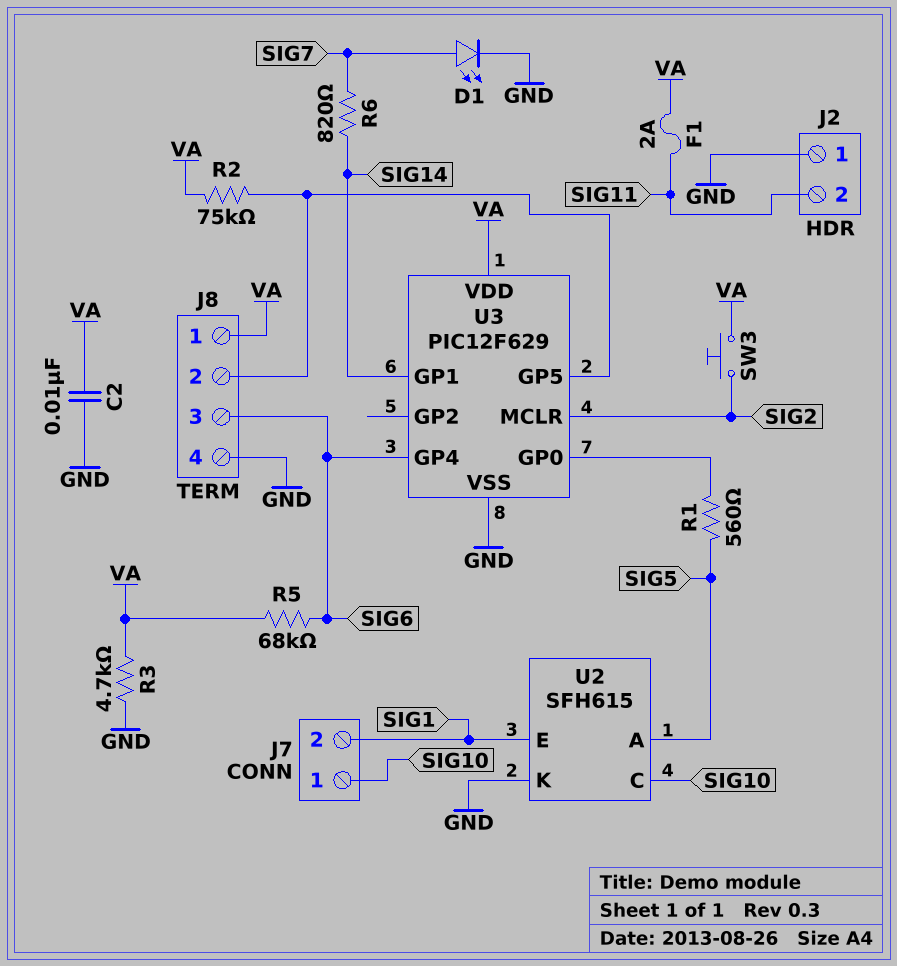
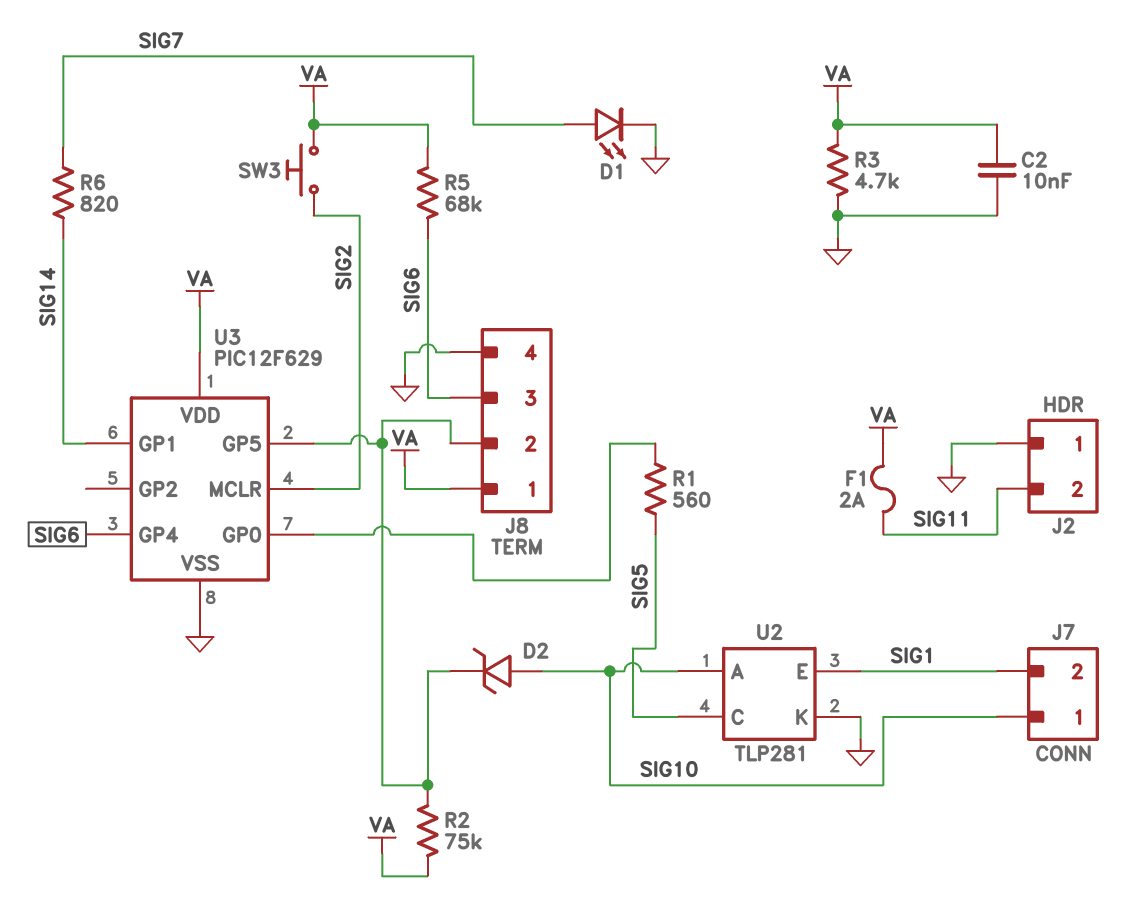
D2: none -> zener (A SIG10, K J8/2)
U2: SFH615 -> TLP281
U2 pin A: SIG5 -> SIG10
U2 pin C: SIG10 -> SIG5

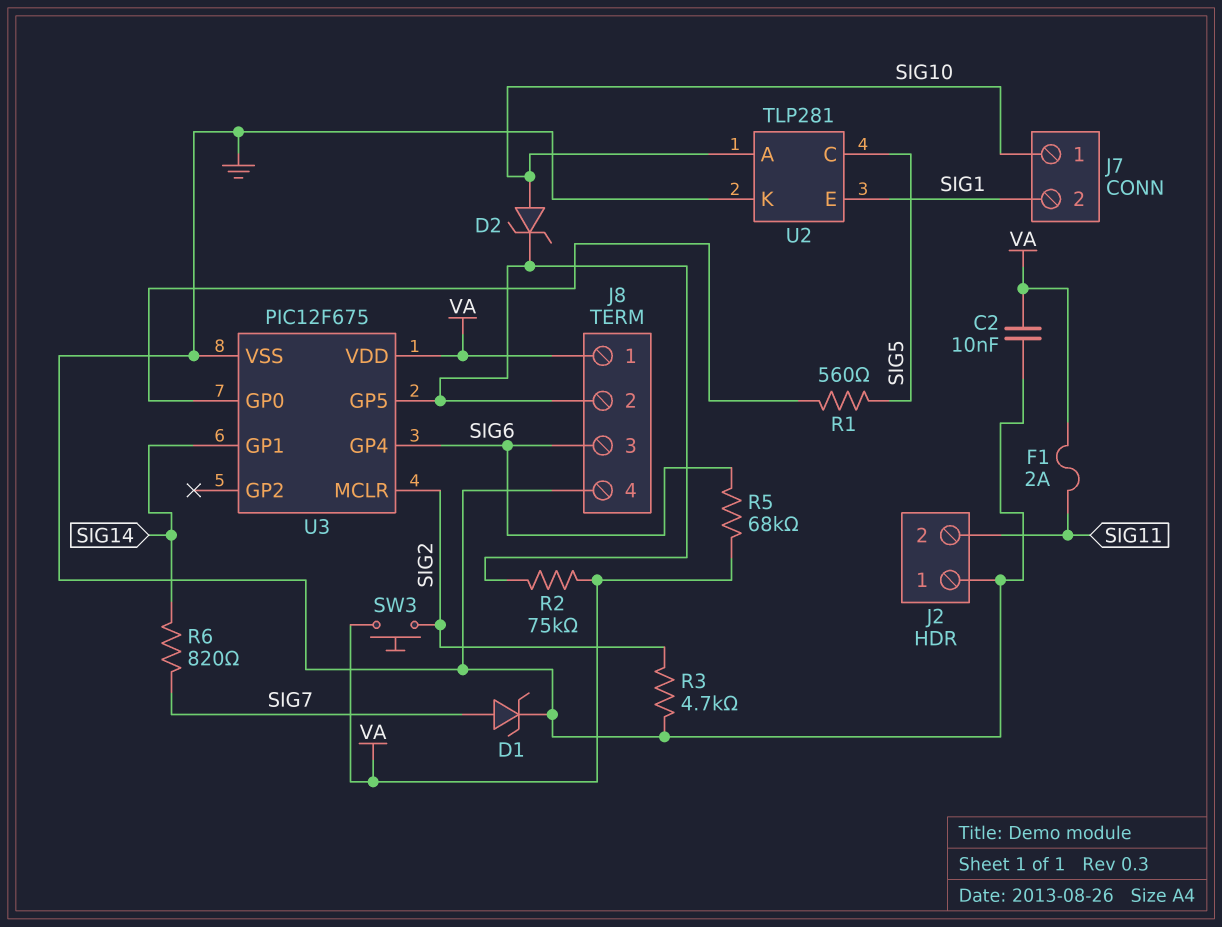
D1: LED (A SIG7, K GND) -> zener (A SIG7, K GND)
R3: 4.7k (GND, VA) -> 4.7k (GND, SIG2)
U3: PIC12F629 -> PIC12F675

